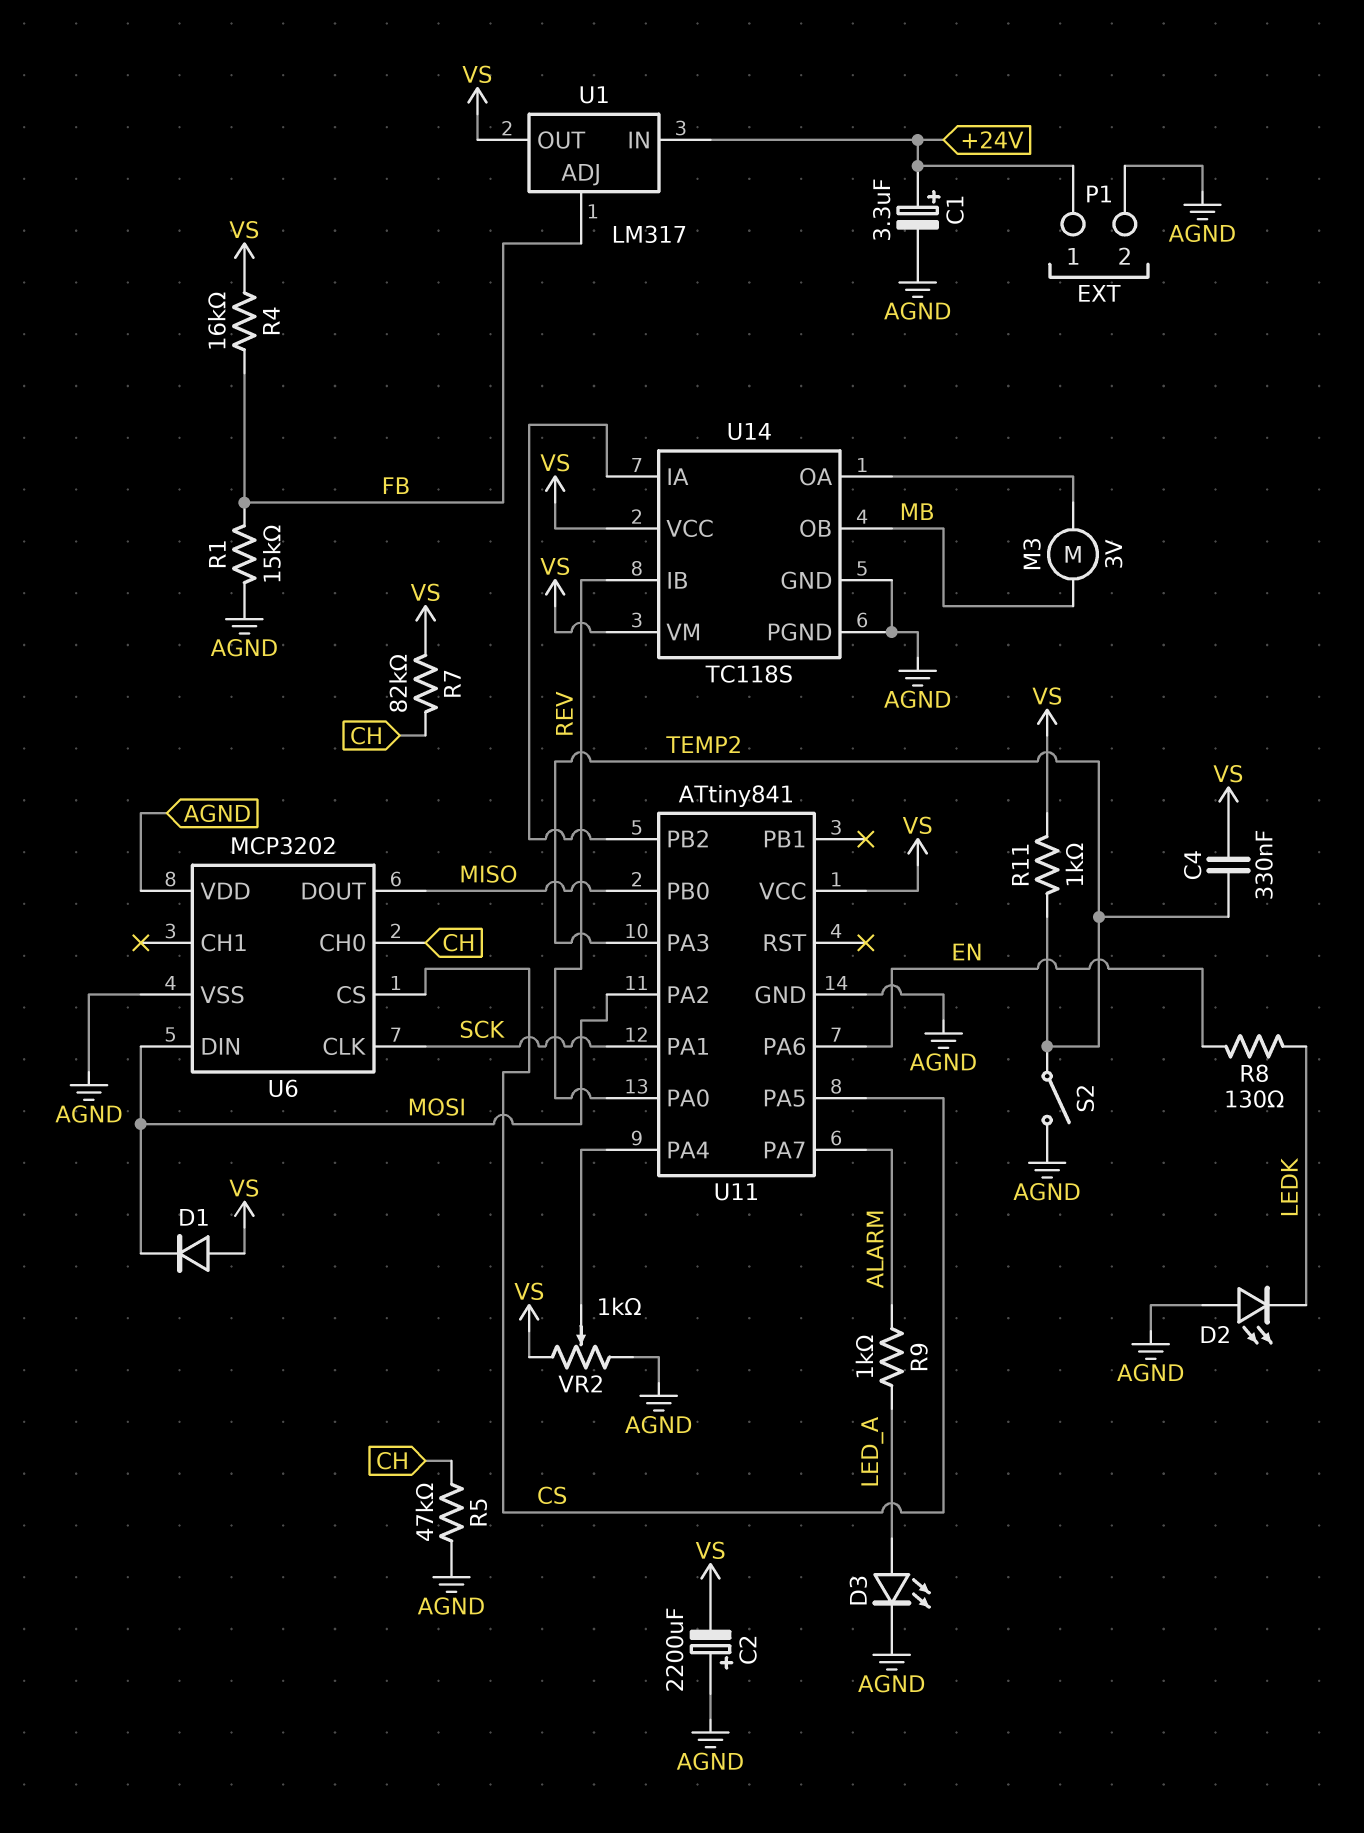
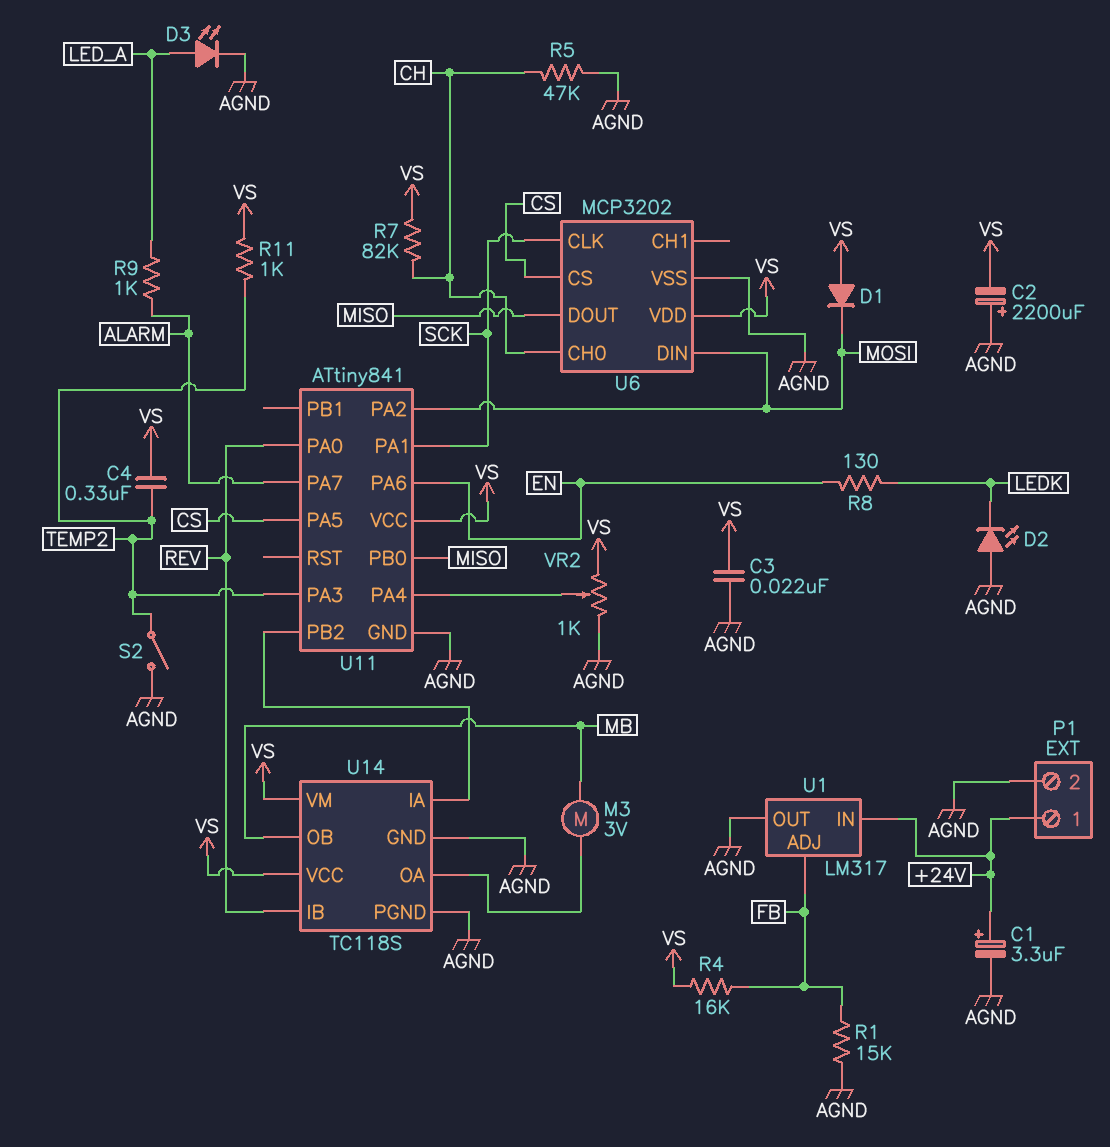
C3: none -> 22nF (AGND, VS)
U1 pin OUT: VS -> AGND
U6 pin VDD: AGND -> VS

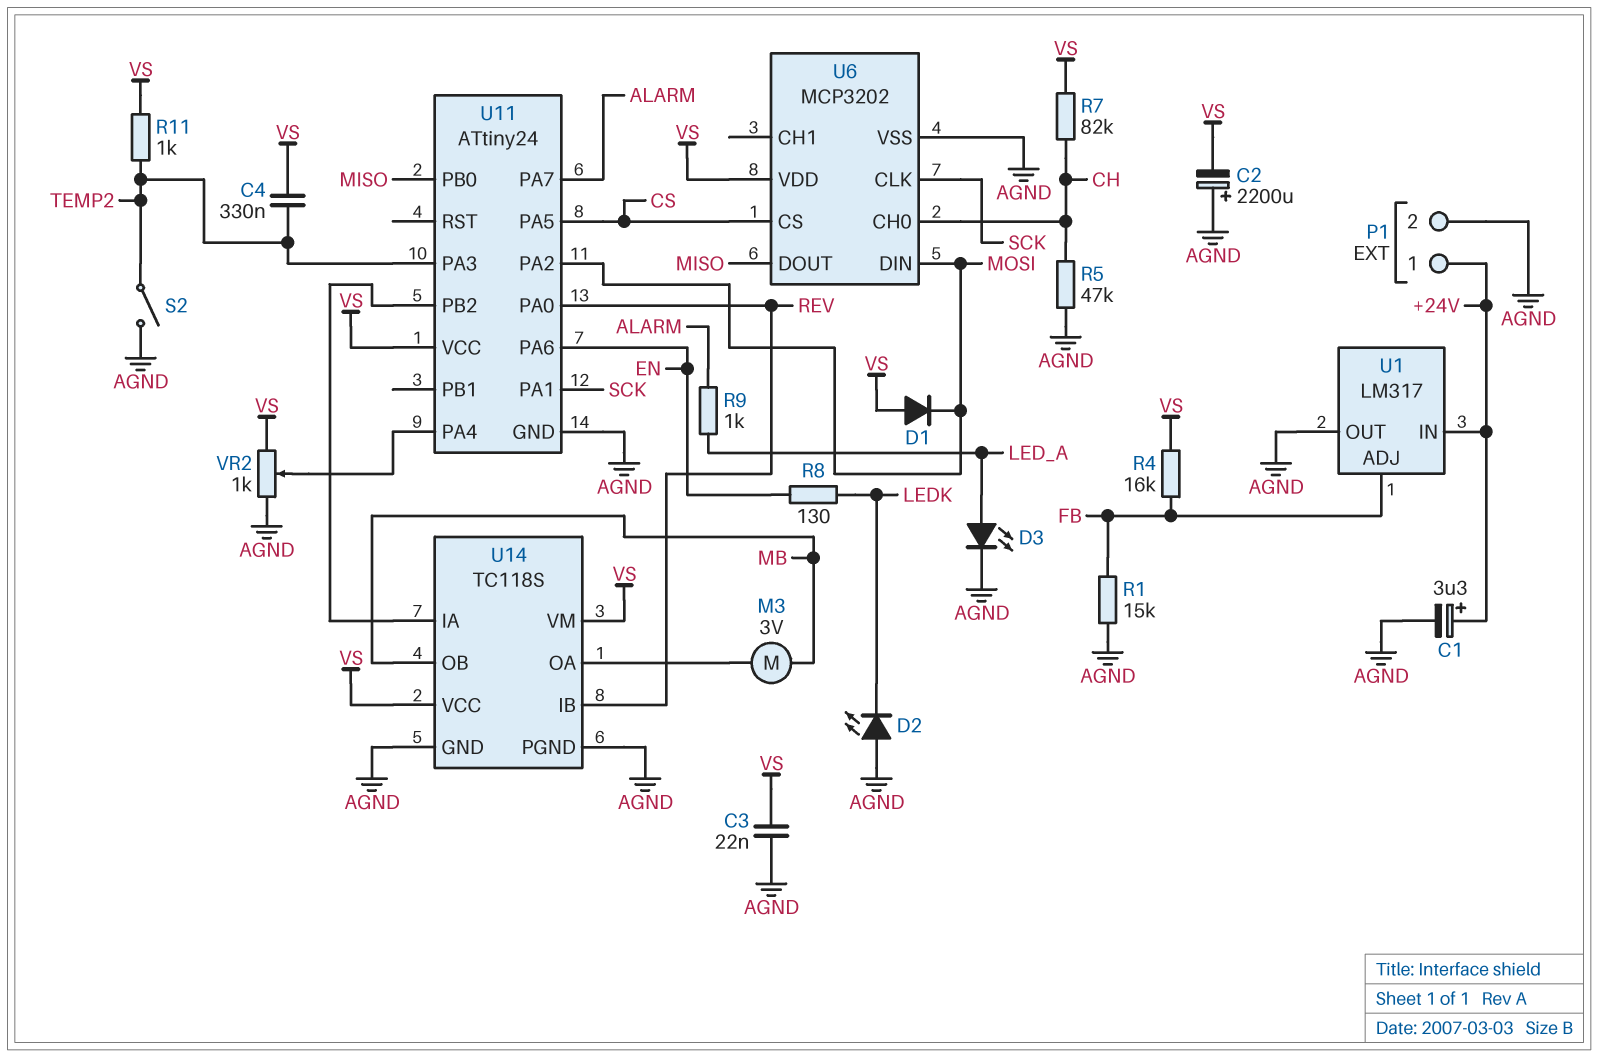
U11: ATtiny841 -> ATtiny24

